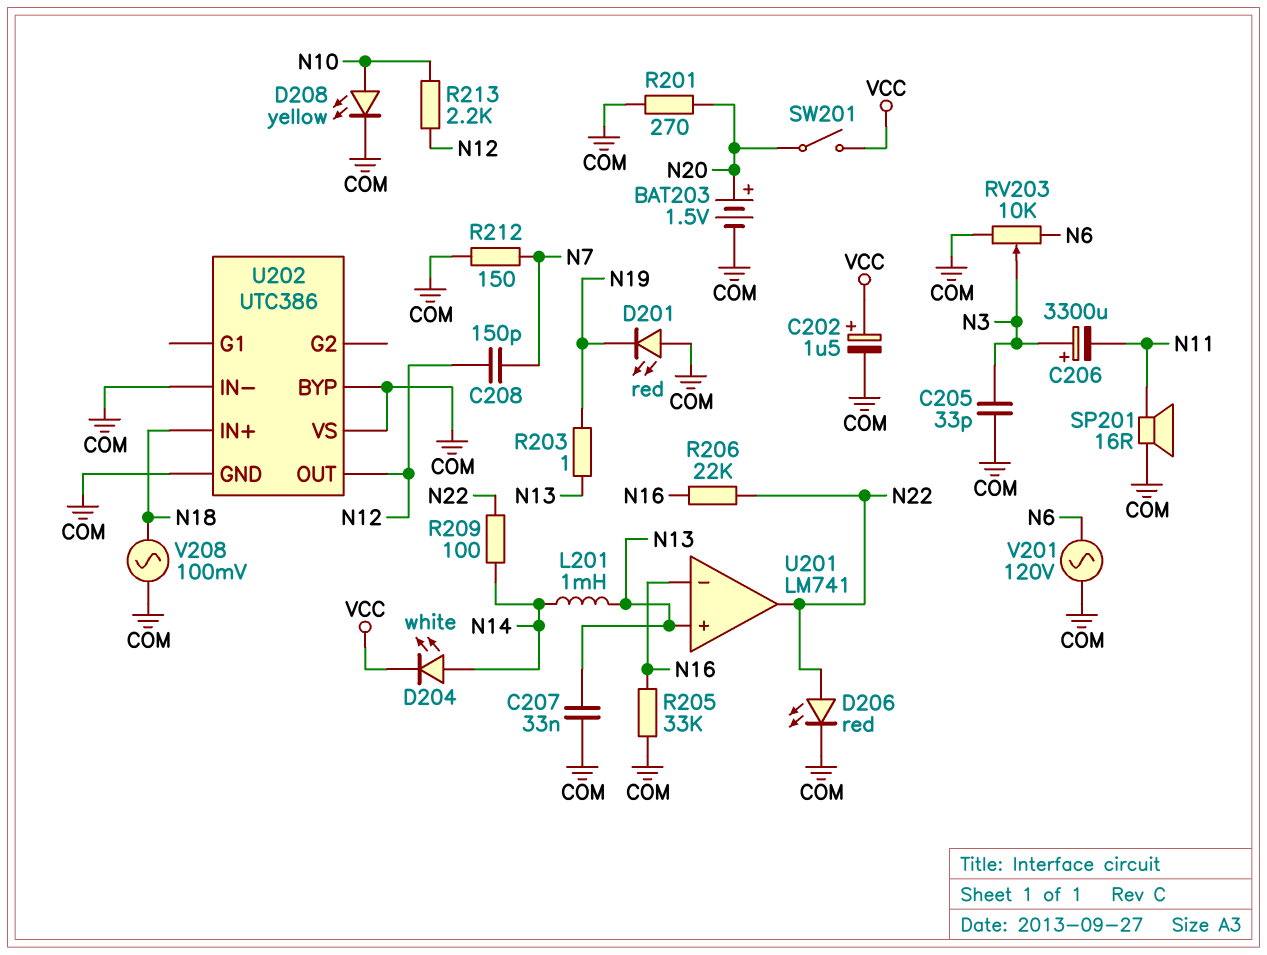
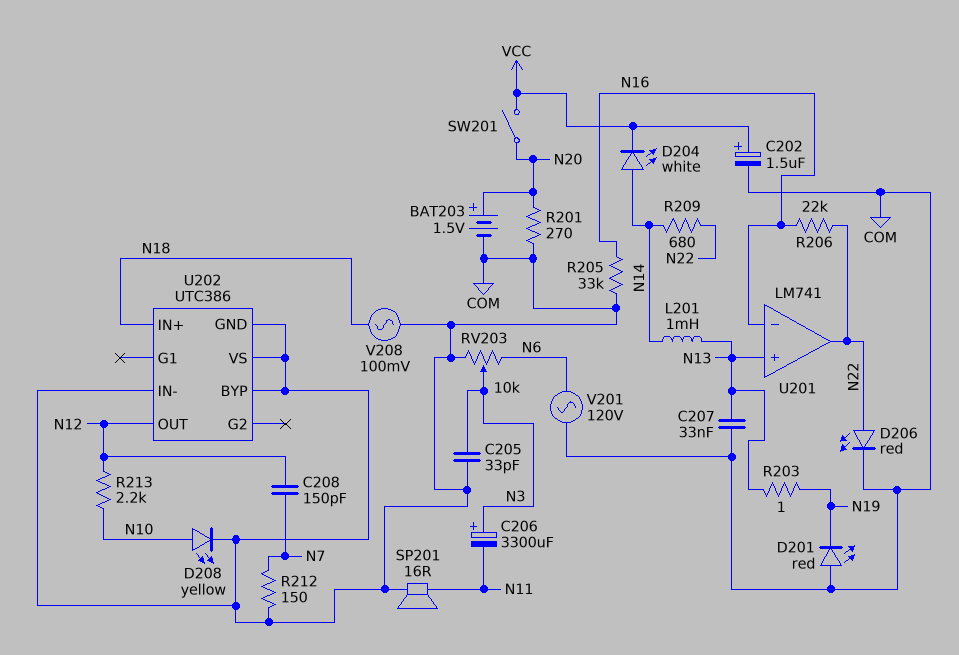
R209: 100 (N14, N22) -> 680 (N14, N22)

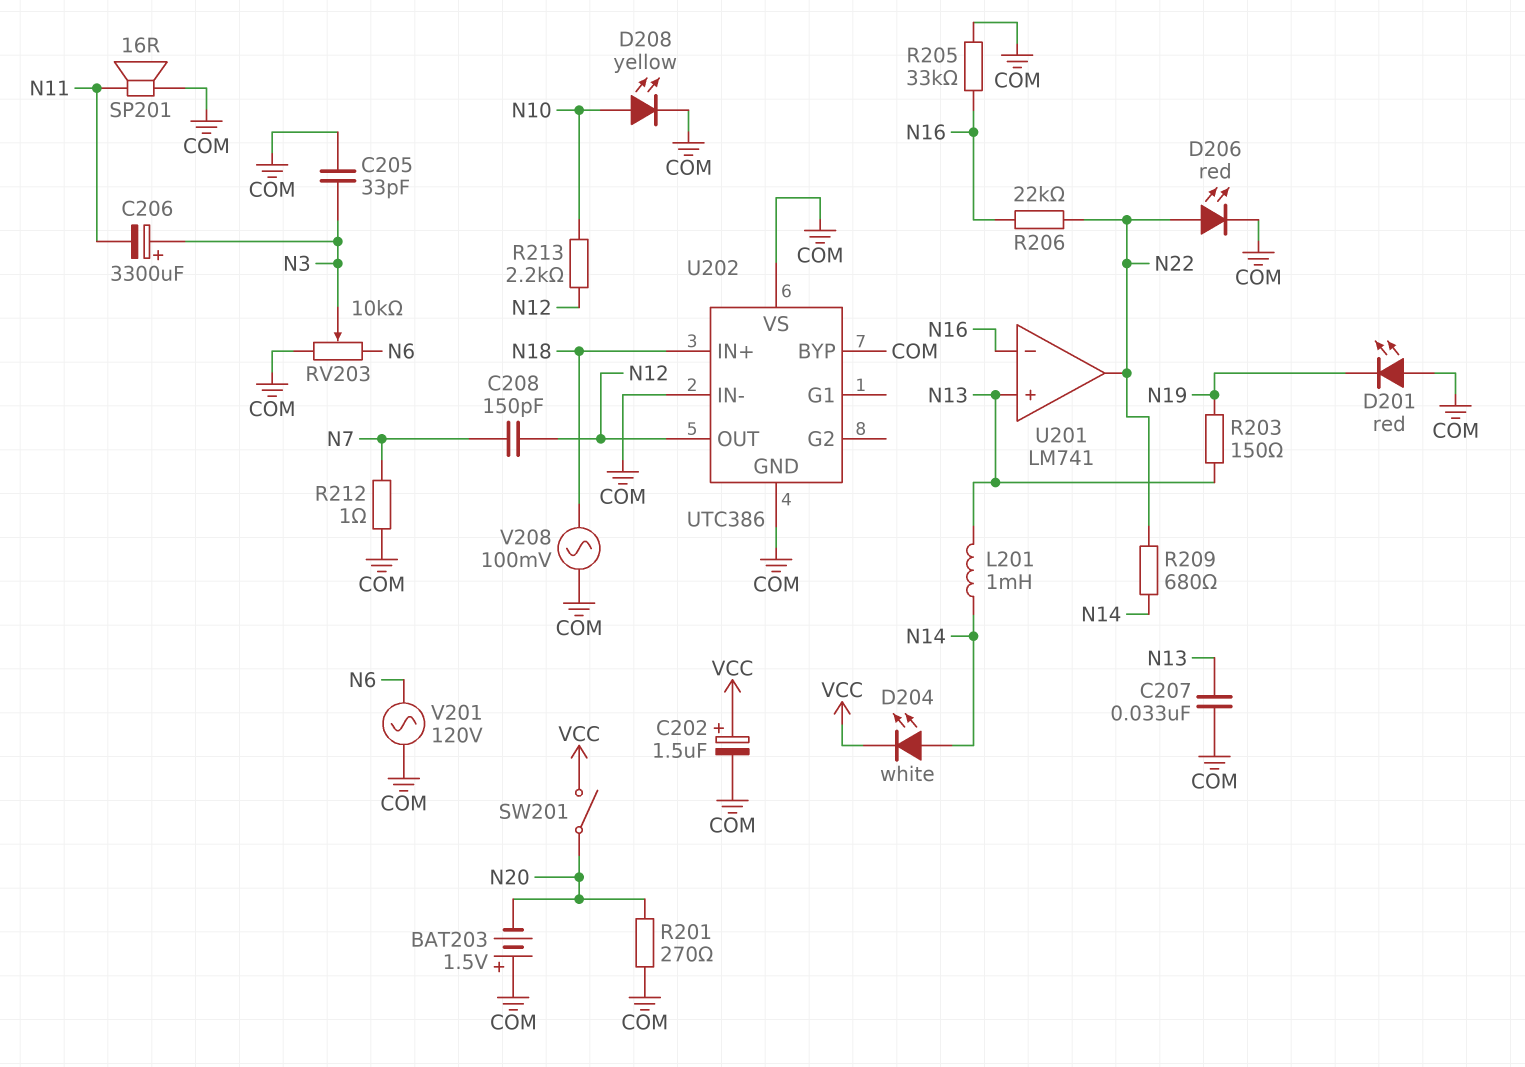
BAT203: 1.5V (plus N20, minus COM) -> 1.5V (plus COM, minus N20)
R203: 1 (N13, N19) -> 150 (N13, N19)
R212: 150 (COM, N7) -> 1 (COM, N7)

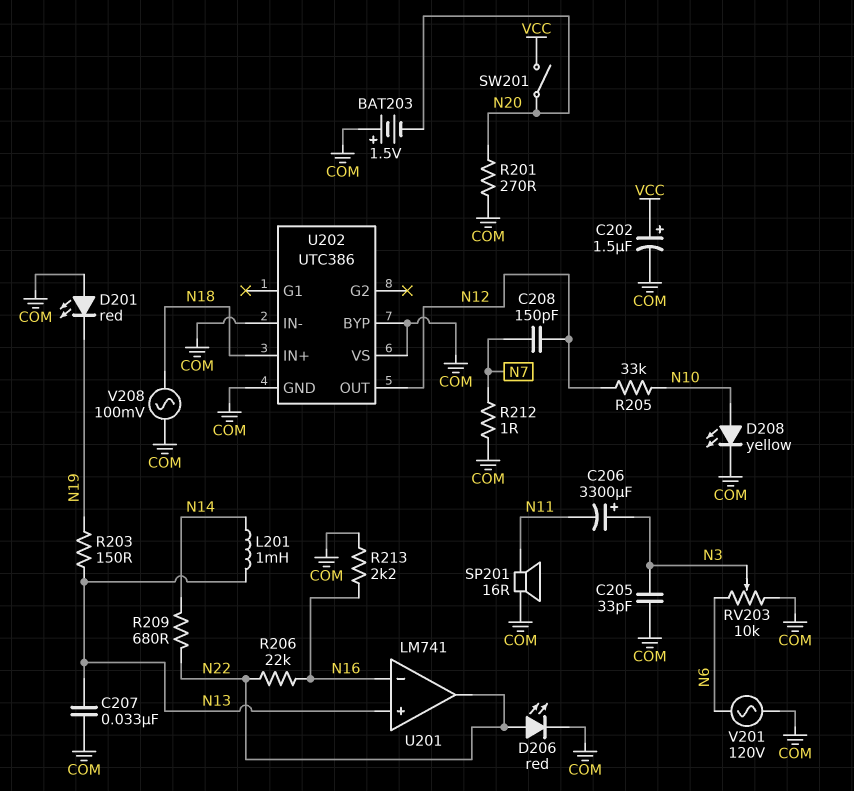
D204: LED white (A N14, K VCC) -> none
R205: 33k (COM, N16) -> 33k (N10, N12)
R213: 2.2k (N10, N12) -> 2.2k (COM, N16)

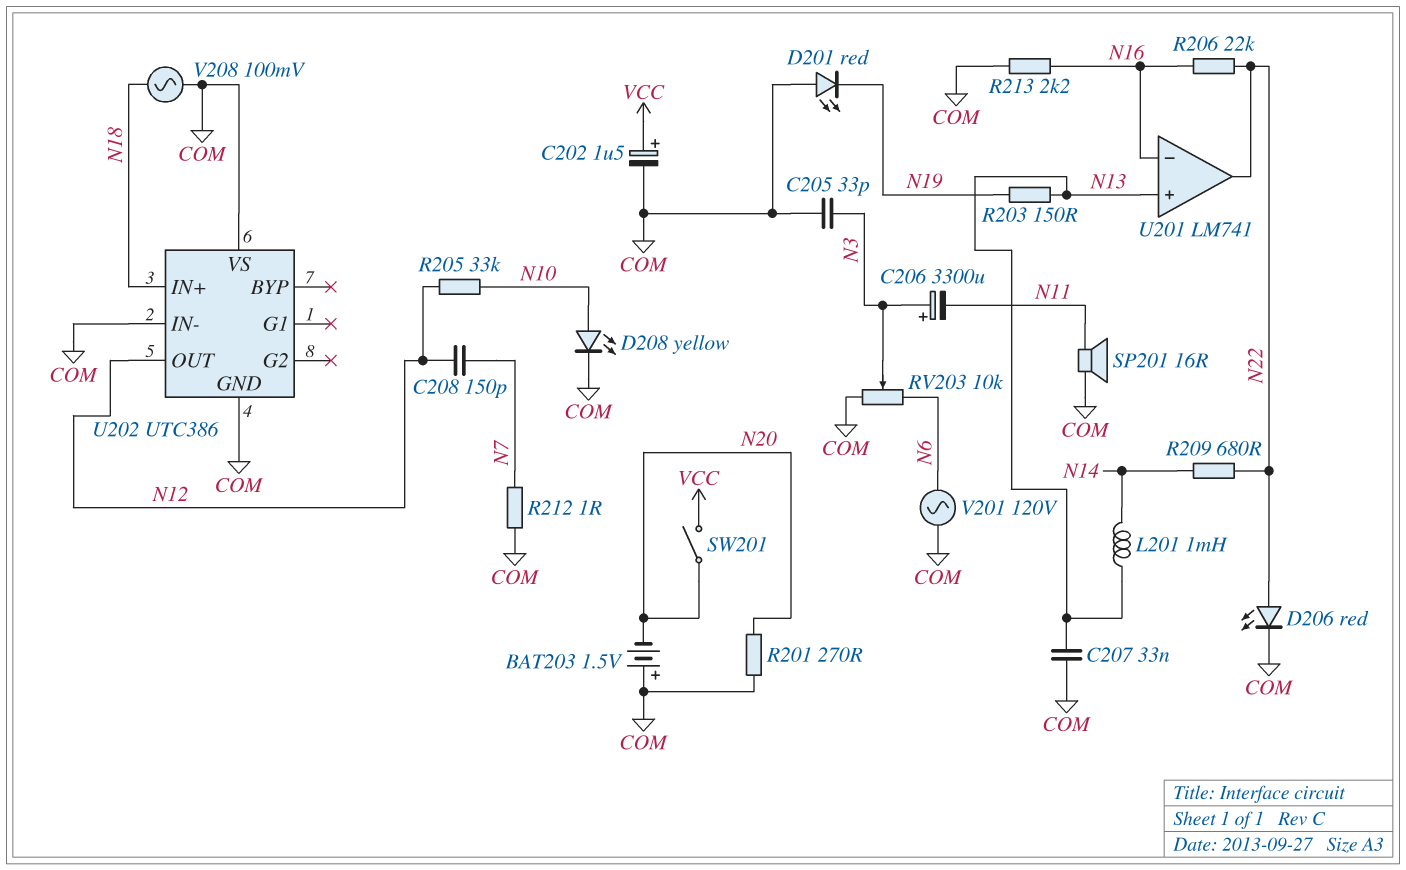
U202 pin BYP: COM -> none

